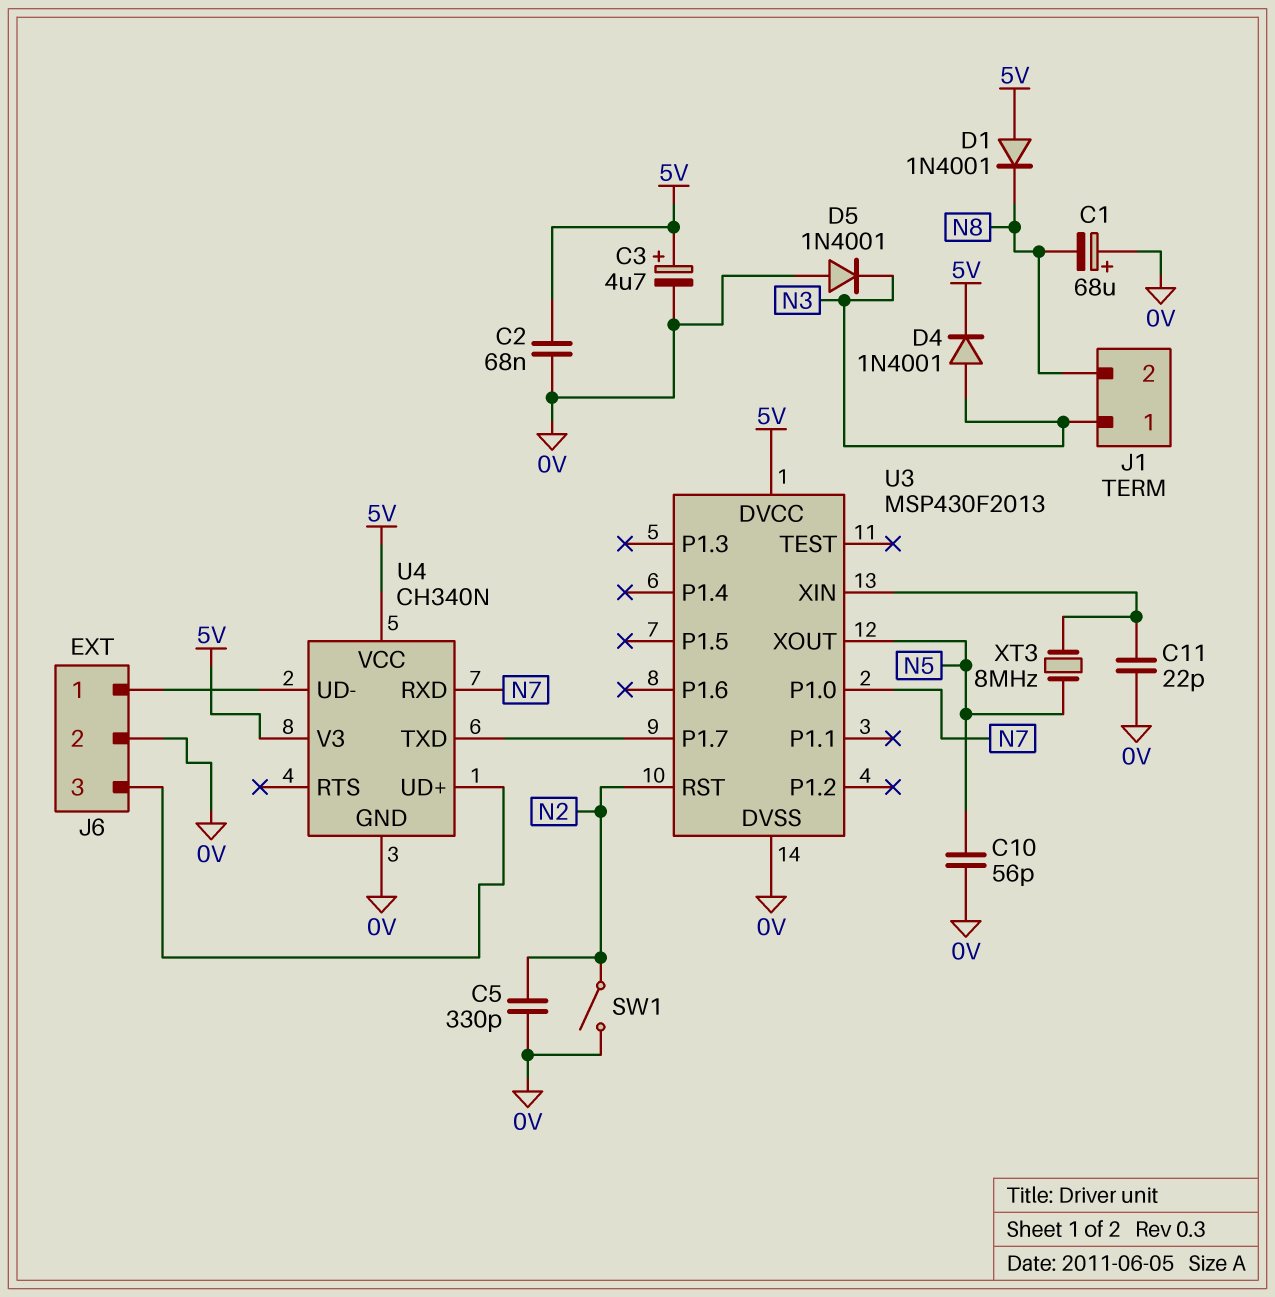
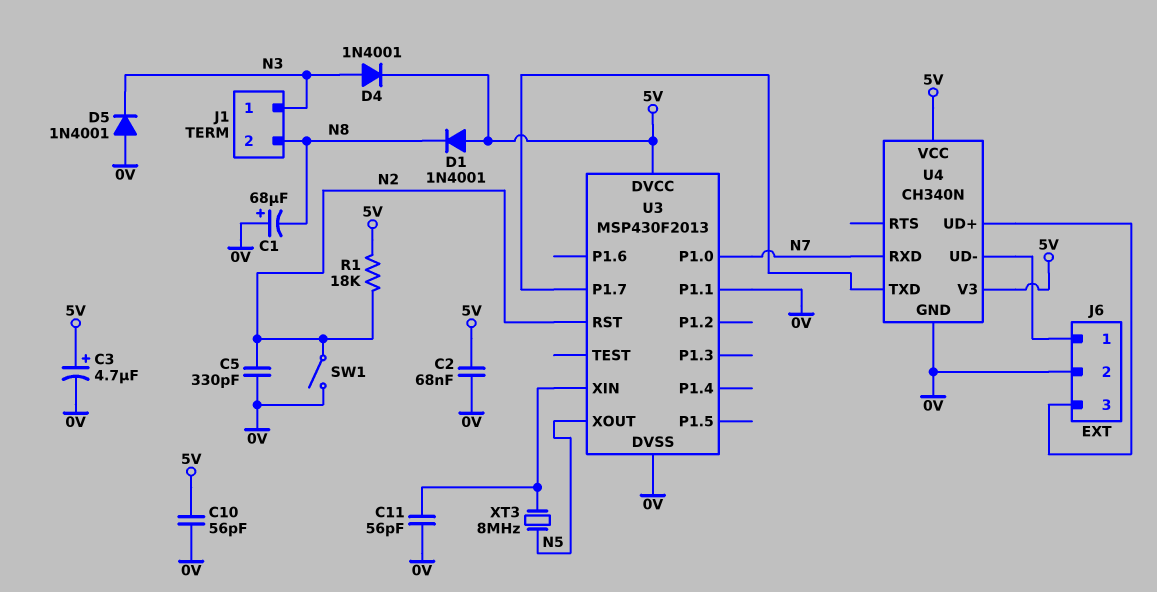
C10: 56pF (0V, N5) -> 56pF (0V, 5V)
C11: 22pF (0V, U3/XIN) -> 56pF (0V, U3/XIN)
R1: none -> 18k (5V, N2)
U3 pin P1.1: none -> 0V

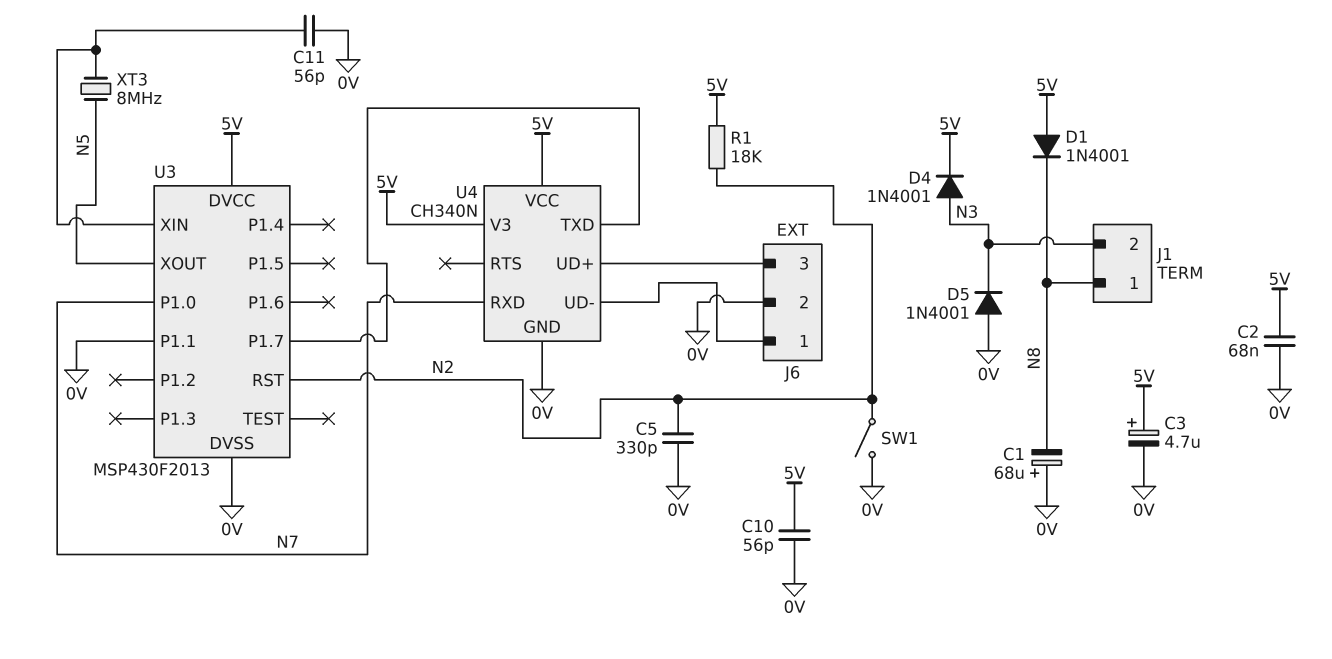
J1 pin 1: N3 -> N8
J1 pin 2: N8 -> N3

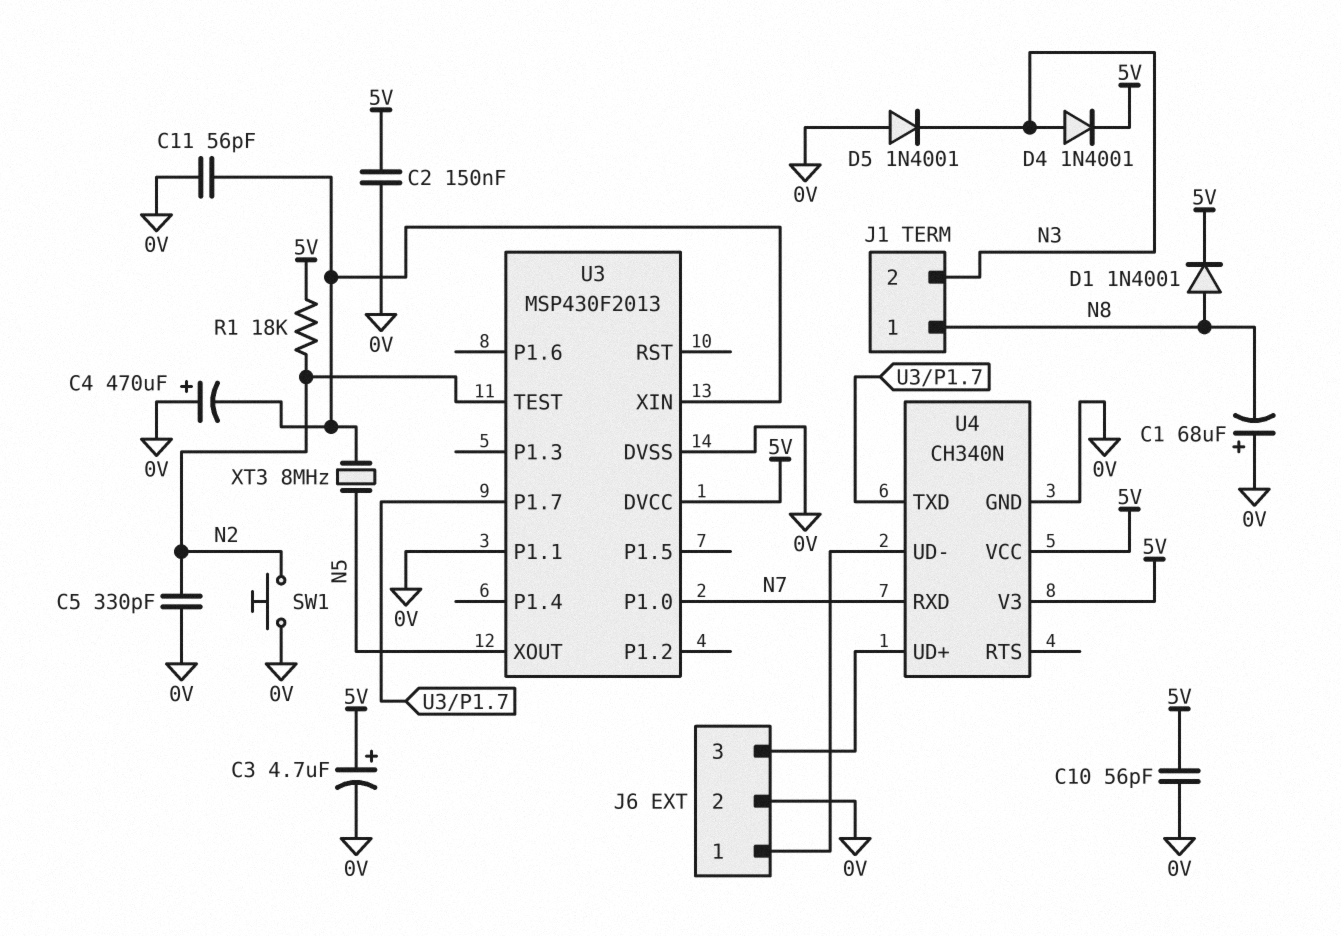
C2: 68nF (0V, 5V) -> 150nF (0V, 5V)
C4: none -> 470uF (plus 0V, minus U3/XIN)
D1: diode 1N4001 (A 5V, K N8) -> diode 1N4001 (A N8, K 5V)
SW1: switch (0V, N2) -> button (0V, N2)
U3 pin RST: N2 -> none
U3 pin TEST: none -> N2

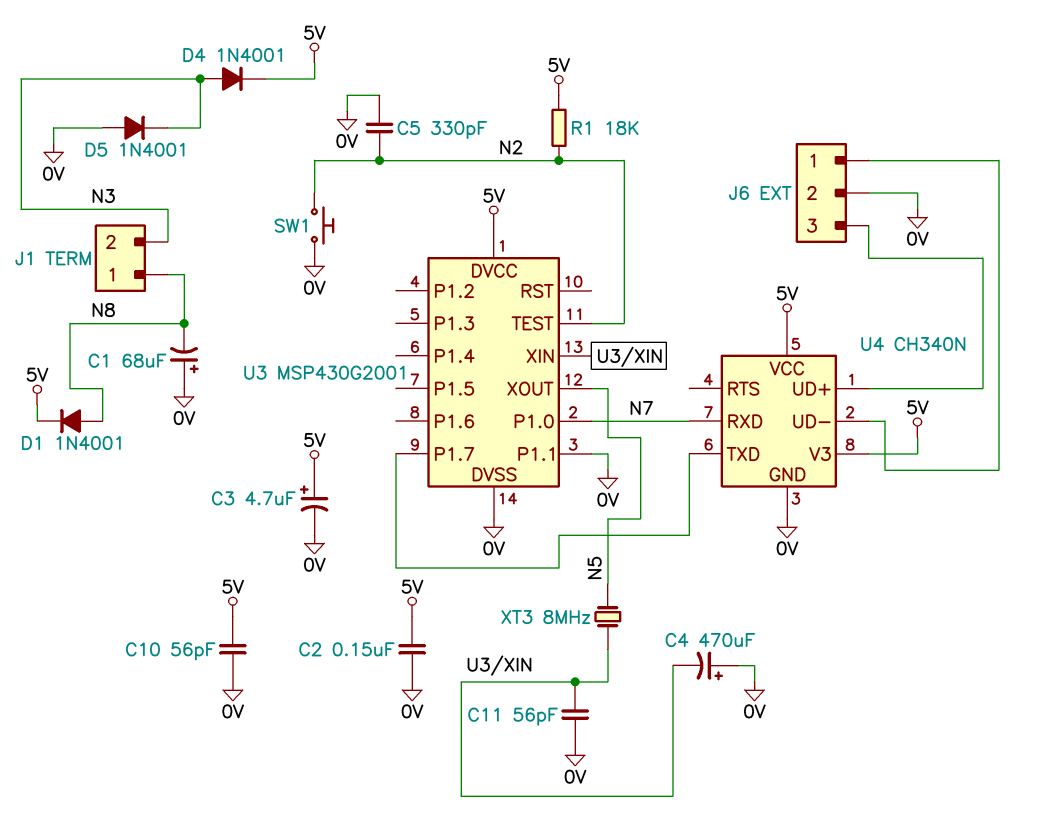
U3: MSP430F2013 -> MSP430G2001

